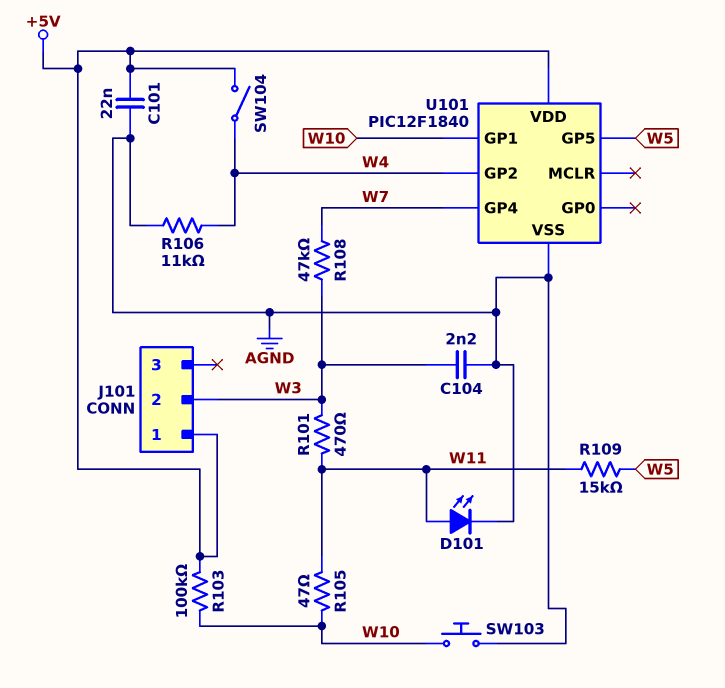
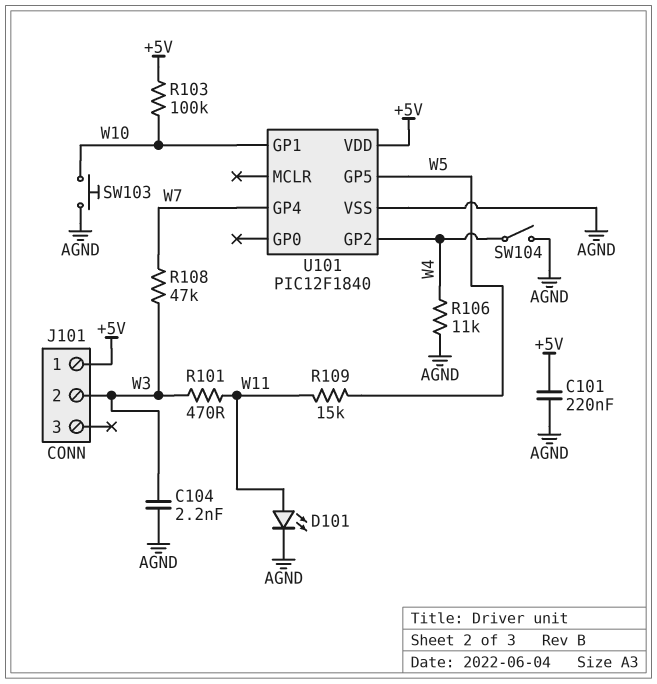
C101: 22nF (+5V, AGND) -> 220nF (+5V, AGND)
R105: 47 (W10, W11) -> none
SW104: switch (+5V, W4) -> switch (AGND, W4)

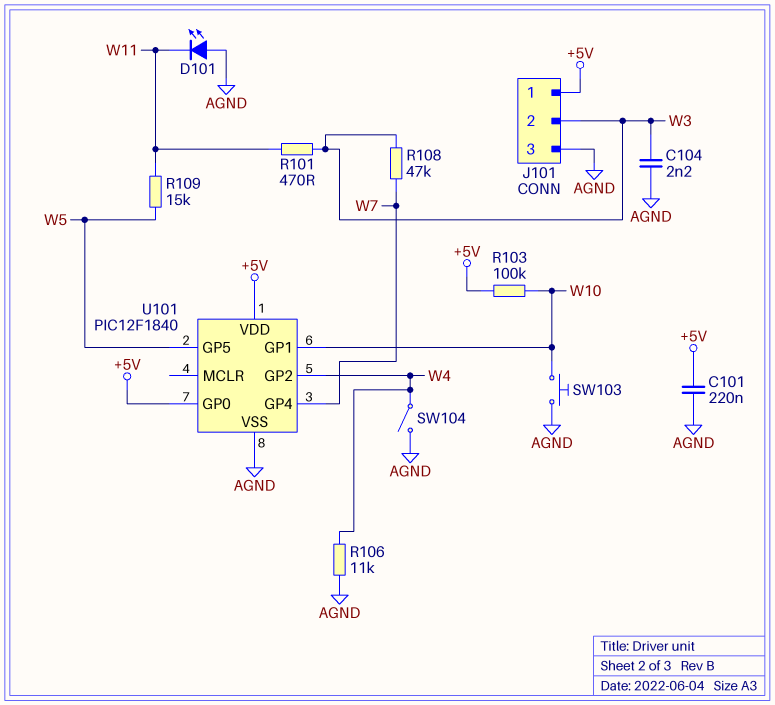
D101: LED (A W11, K AGND) -> LED (A AGND, K W11)
J101 pin 3: none -> AGND
U101 pin GP0: none -> +5V

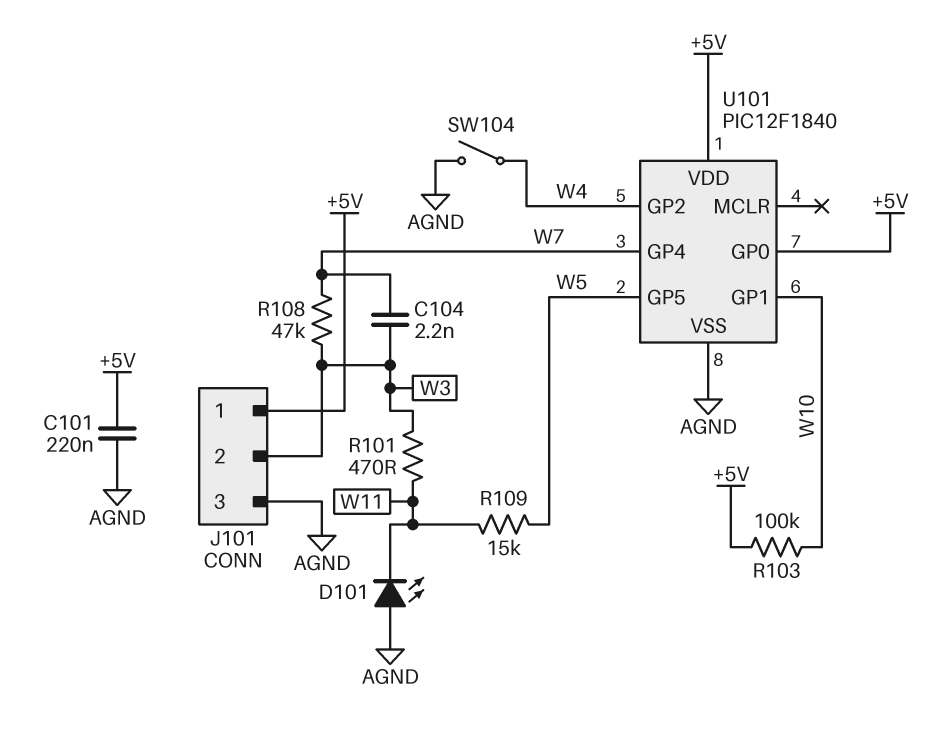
C104: 2.2nF (AGND, W3) -> 2.2nF (W3, W7)
R106: 11k (AGND, W4) -> none
SW103: button (AGND, W10) -> none

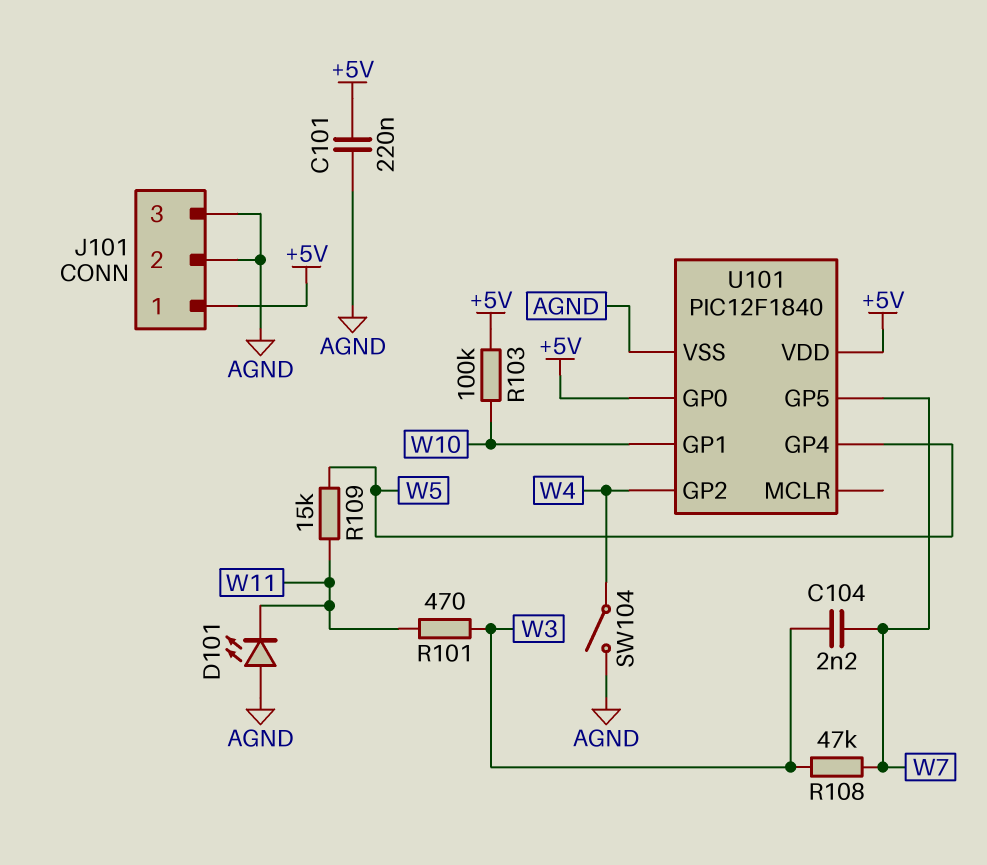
J101 pin 2: W3 -> AGND
U101 pin GP4: W7 -> W5
U101 pin GP5: W5 -> W7

